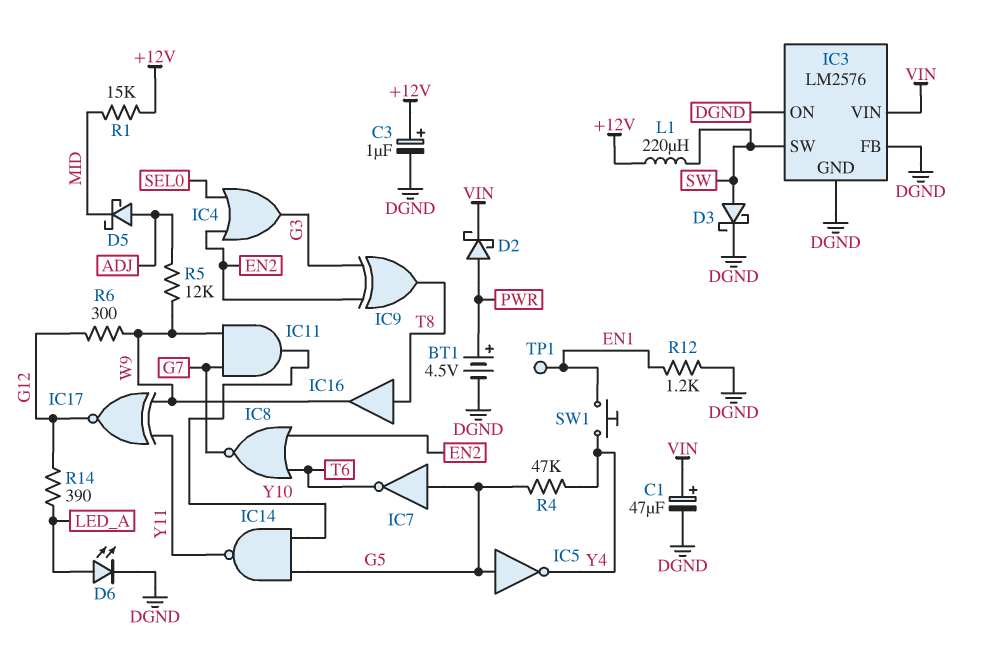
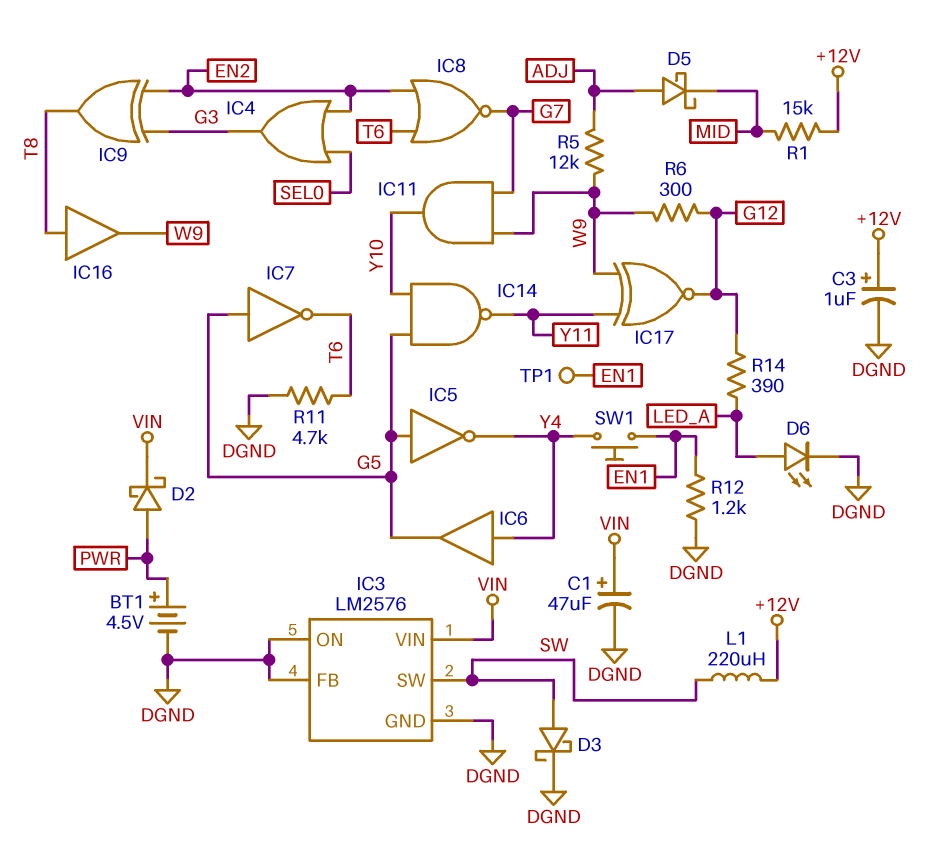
IC6: none -> buffer (in Y4, out G5)
R4: 47k (G5, Y4) -> none
R11: none -> 4.7k (DGND, T6)

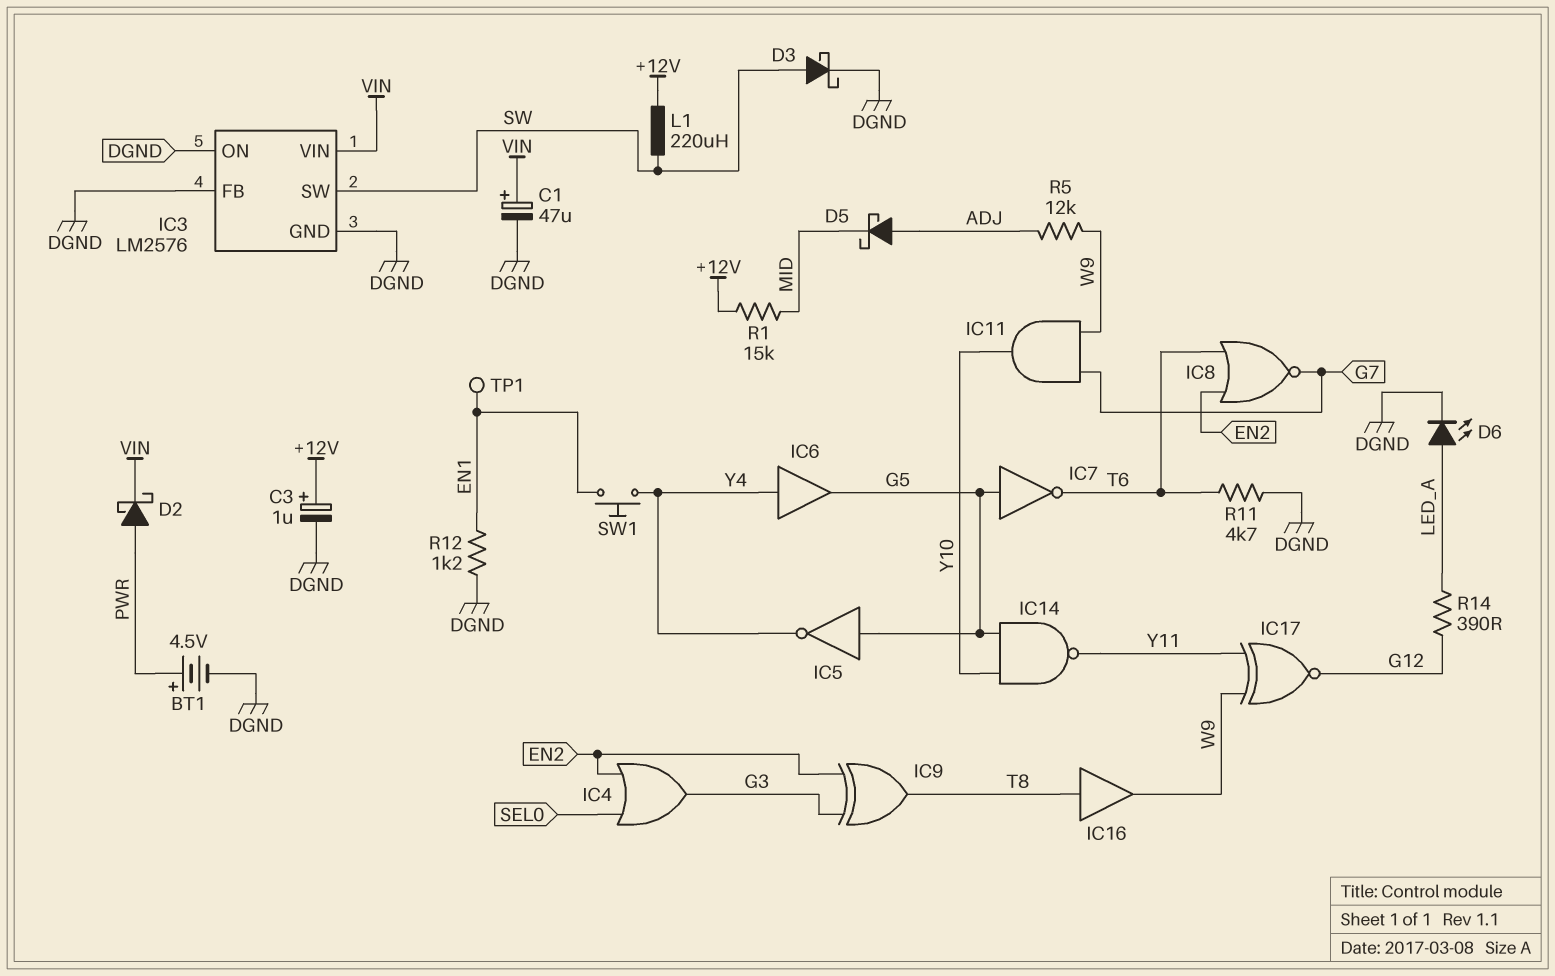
R6: 300 (G12, W9) -> none

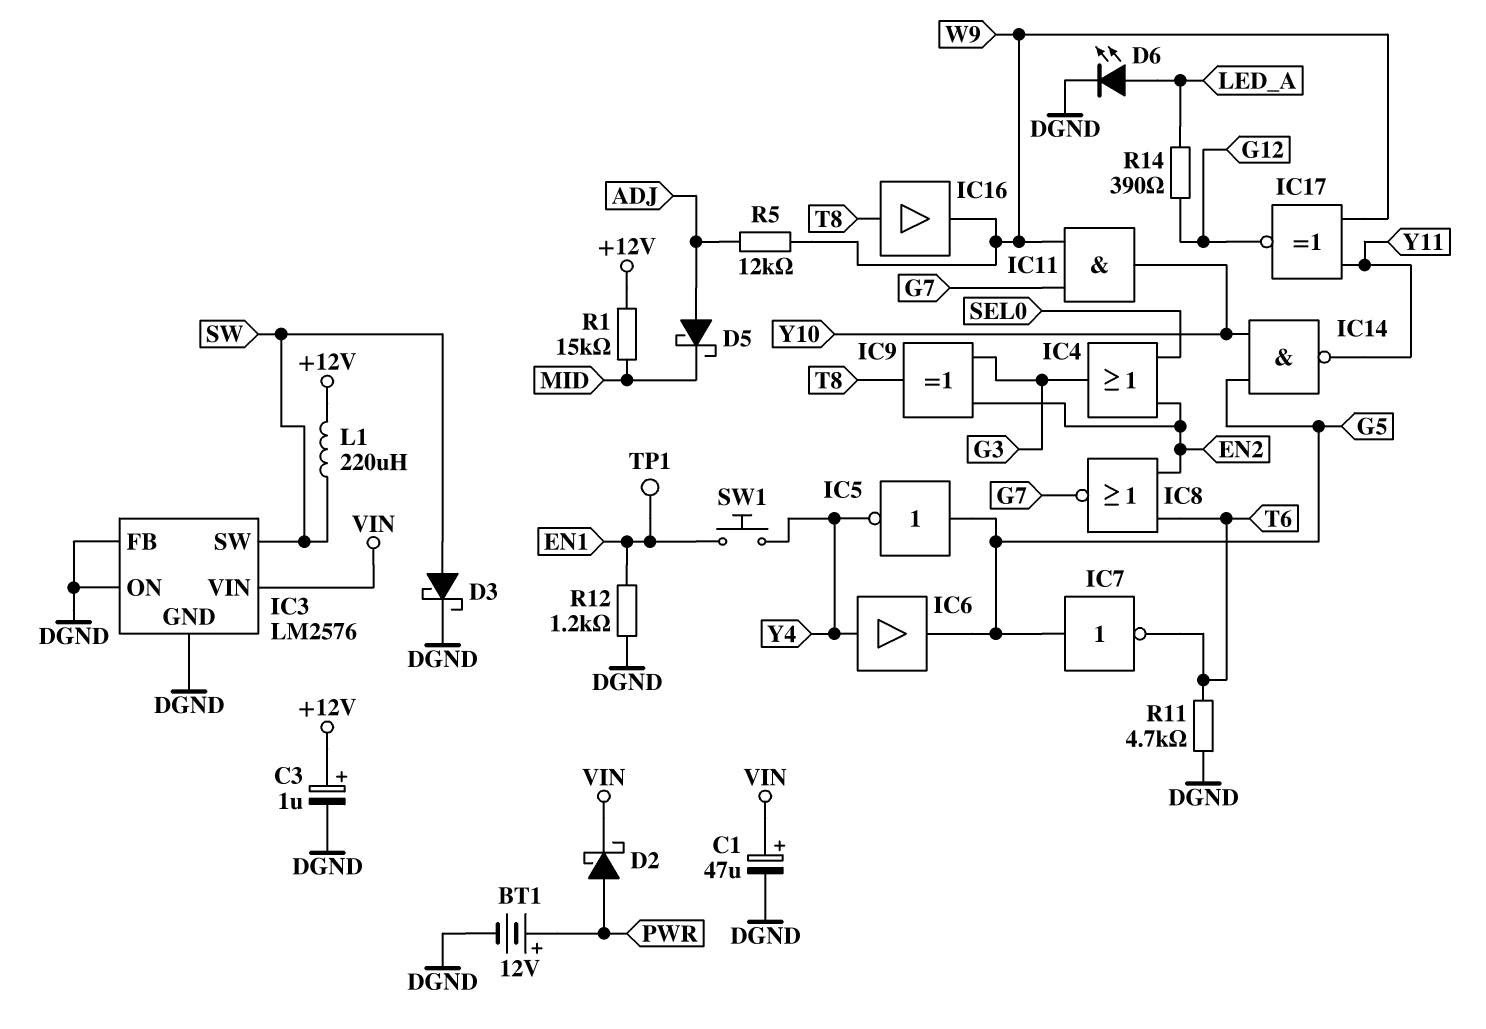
BT1: 4.5V (plus PWR, minus DGND) -> 12V (plus PWR, minus DGND)

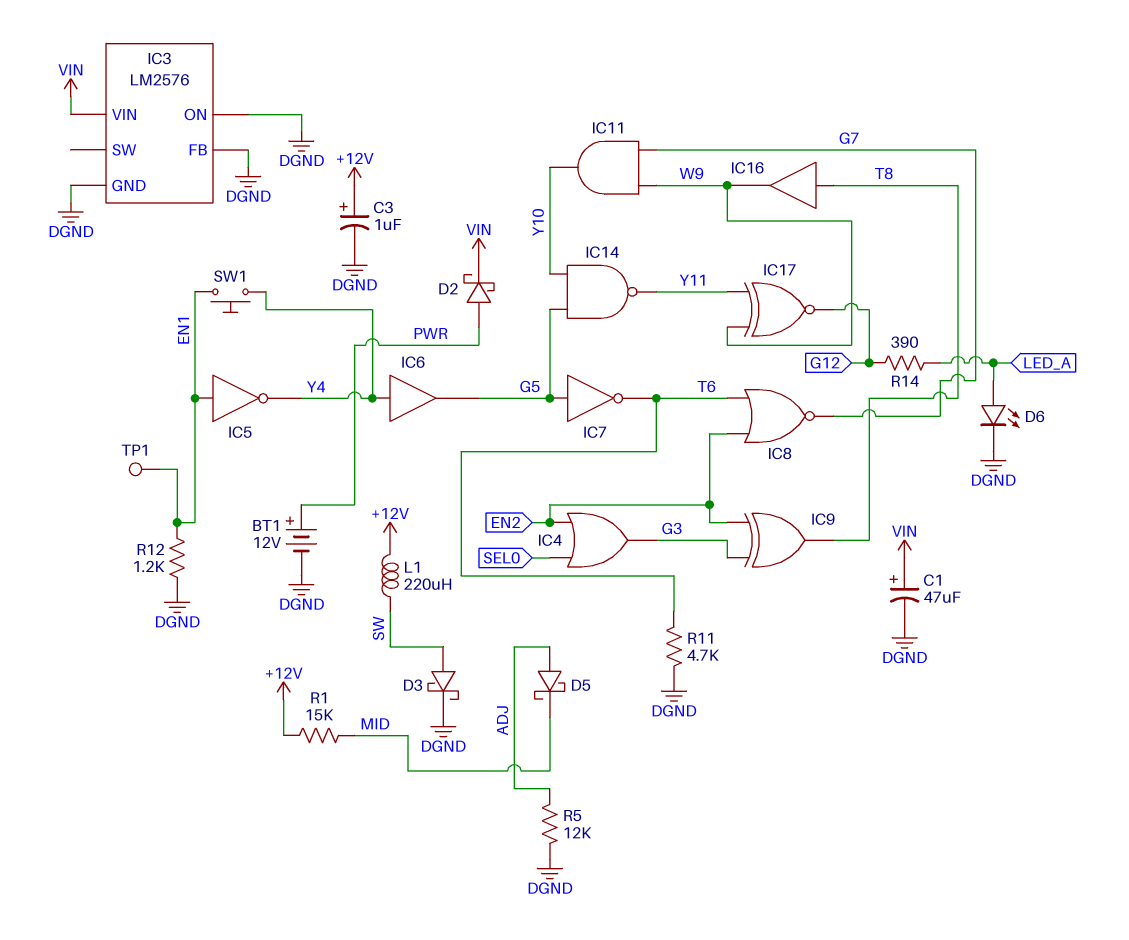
IC3 pin SW: SW -> none
IC5: NOT (in G5, out Y4) -> NOT (in EN1, out Y4)
R5: 12k (ADJ, W9) -> 12k (ADJ, DGND)

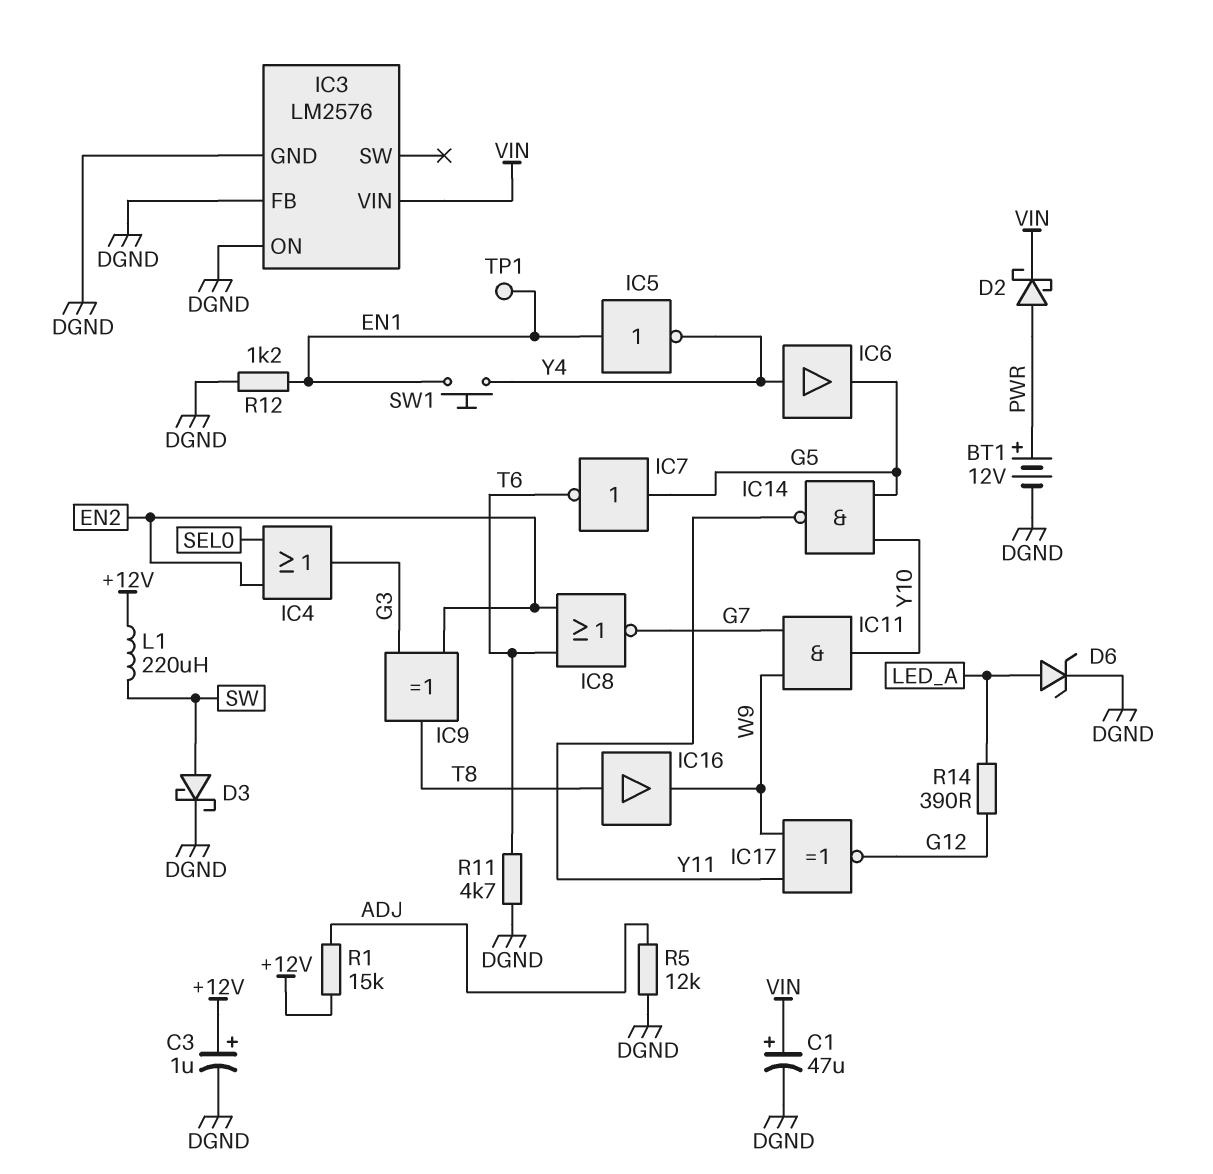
D5: schottky (A ADJ, K MID) -> none
D6: LED (A LED_A, K DGND) -> zener (A LED_A, K DGND)
R1: 15k (+12V, MID) -> 15k (+12V, ADJ)

